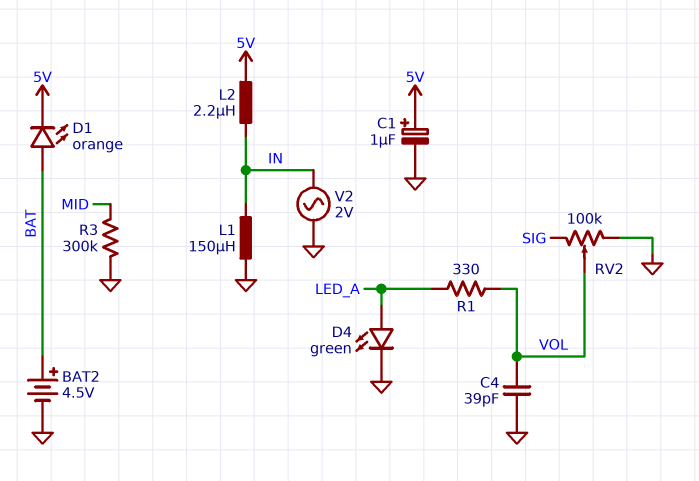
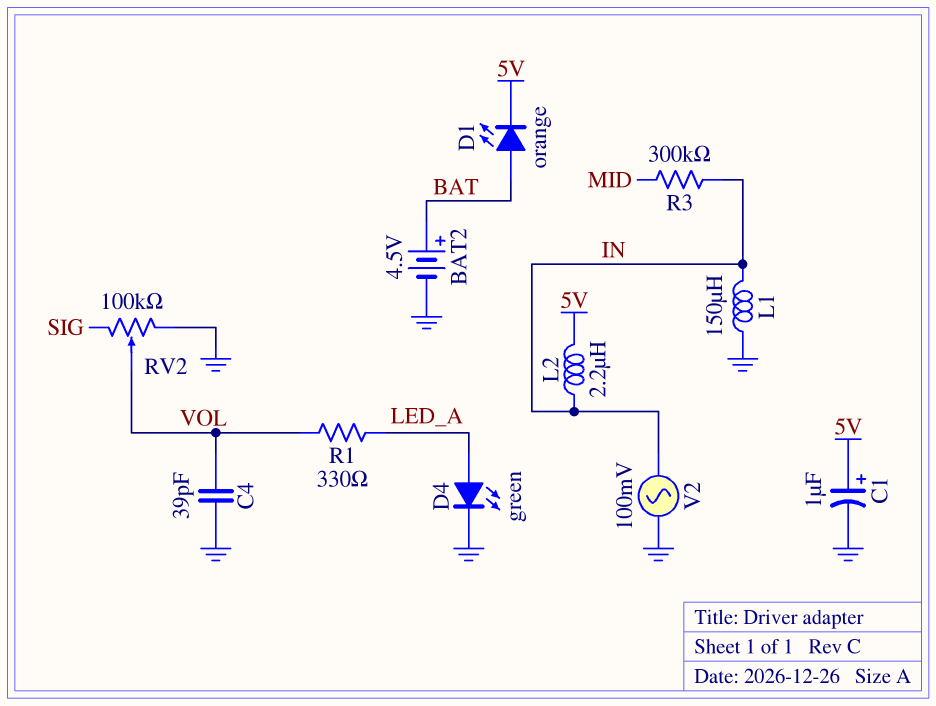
R3: 300k (GND, MID) -> 300k (IN, MID)
V2: AC 2V (GND, IN) -> AC 100mV (GND, IN)

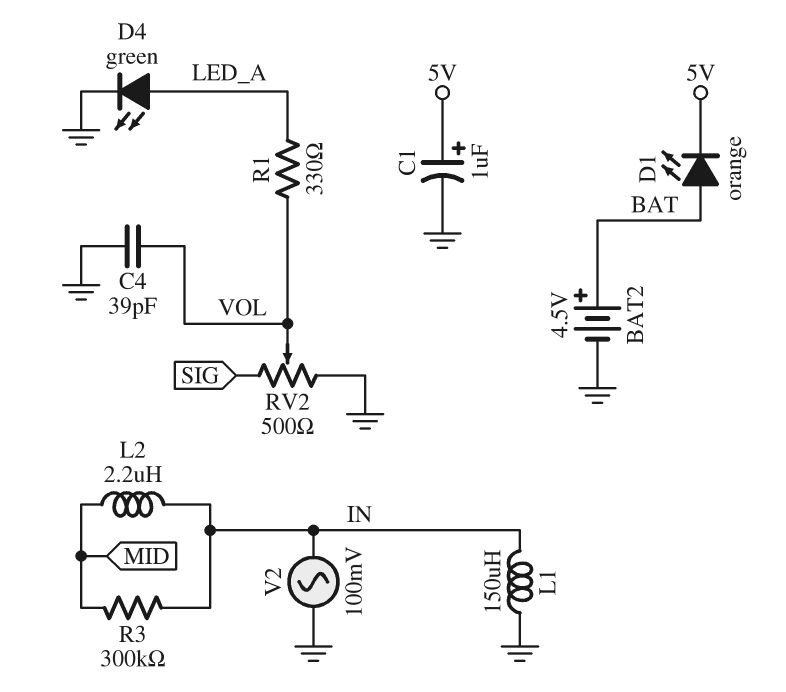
L2: 2.2uH (5V, IN) -> 2.2uH (IN, MID)
RV2: 100k (GND, SIG, wiper VOL) -> 500 (GND, SIG, wiper VOL)

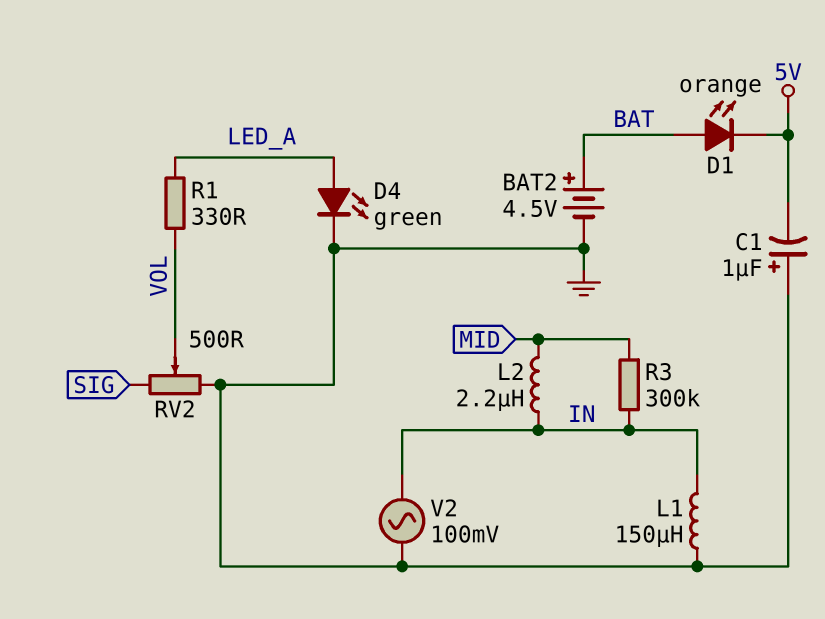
C1: 1uF (plus 5V, minus GND) -> 1uF (plus GND, minus 5V)
C4: 39pF (GND, VOL) -> none

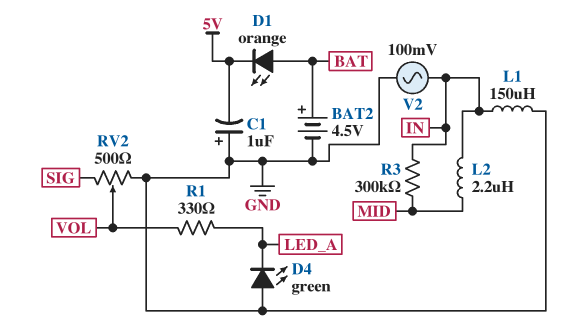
D4: LED green (A LED_A, K GND) -> LED green (A GND, K LED_A)

